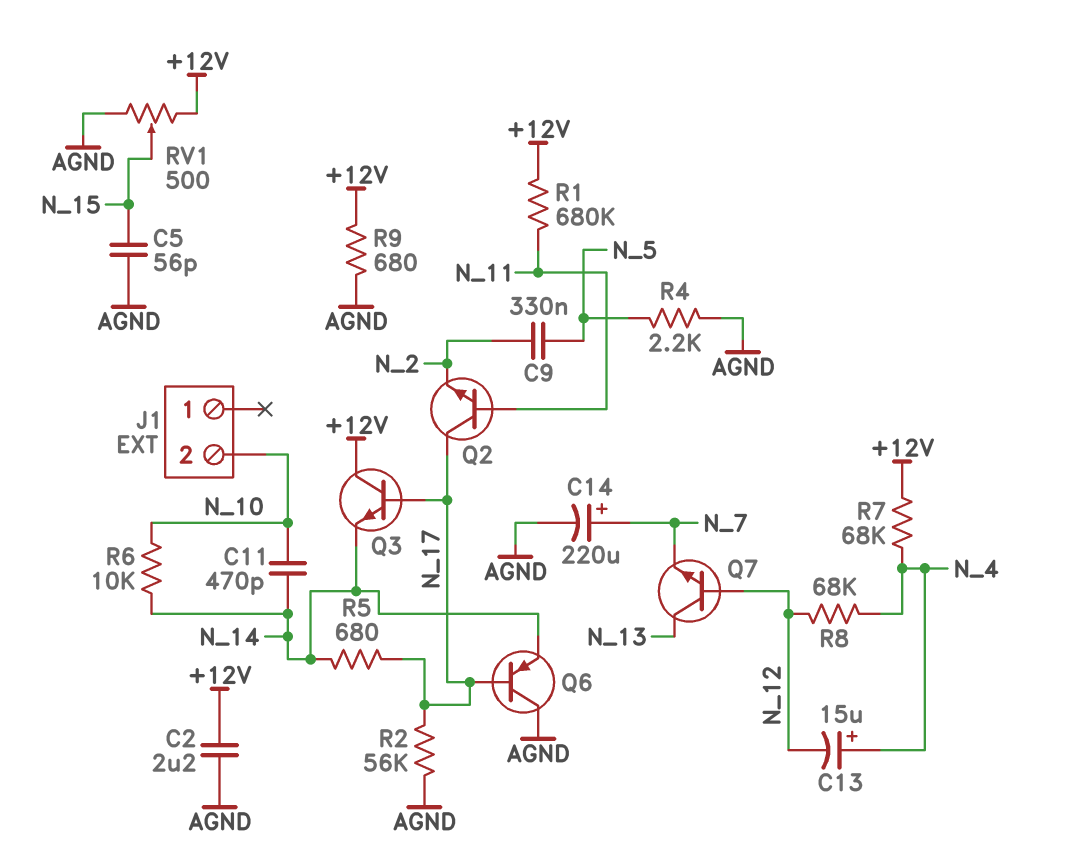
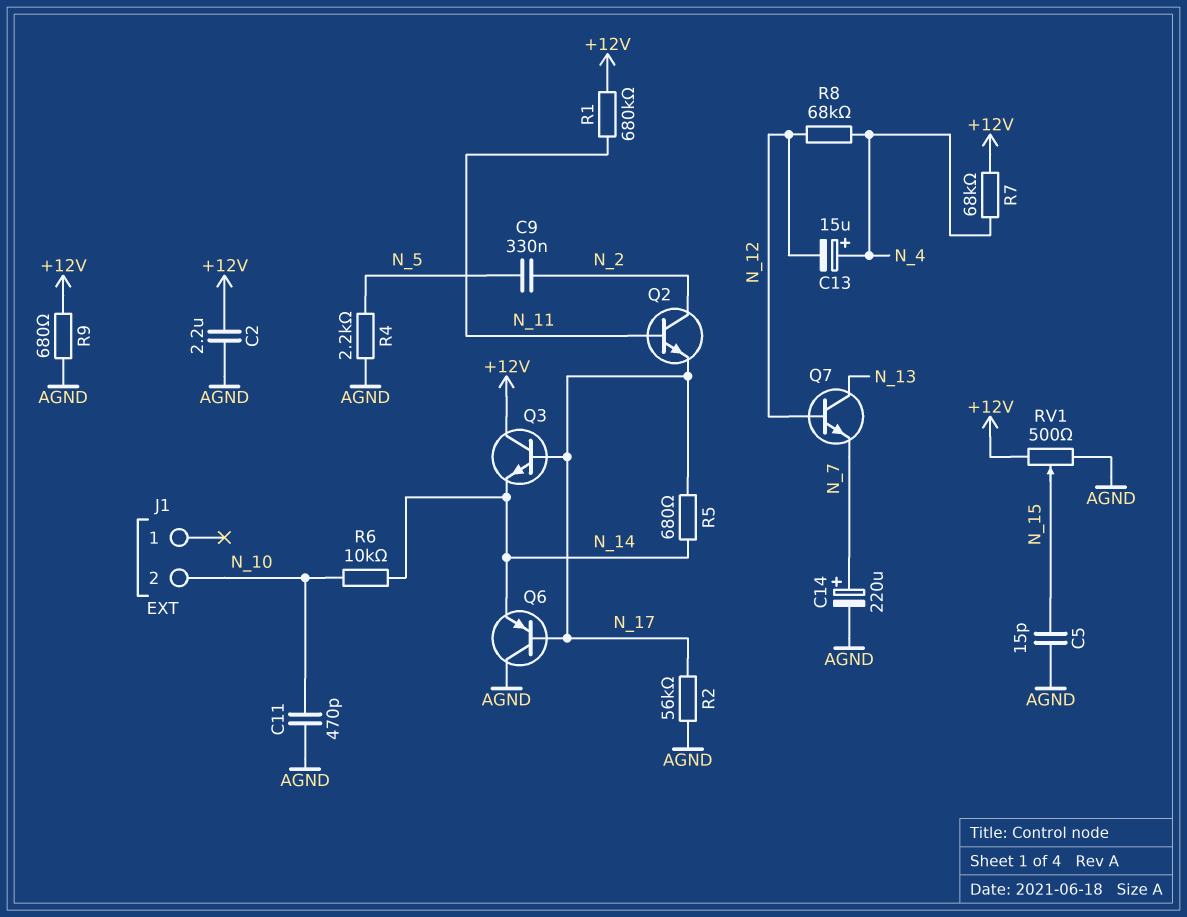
C5: 56pF (AGND, N_15) -> 15pF (AGND, N_15)
C11: 470pF (N_10, N_14) -> 470pF (AGND, N_10)
Q2: NPN (B N_11, C N_17, E N_2) -> NPN (B N_11, C N_2, E N_17)

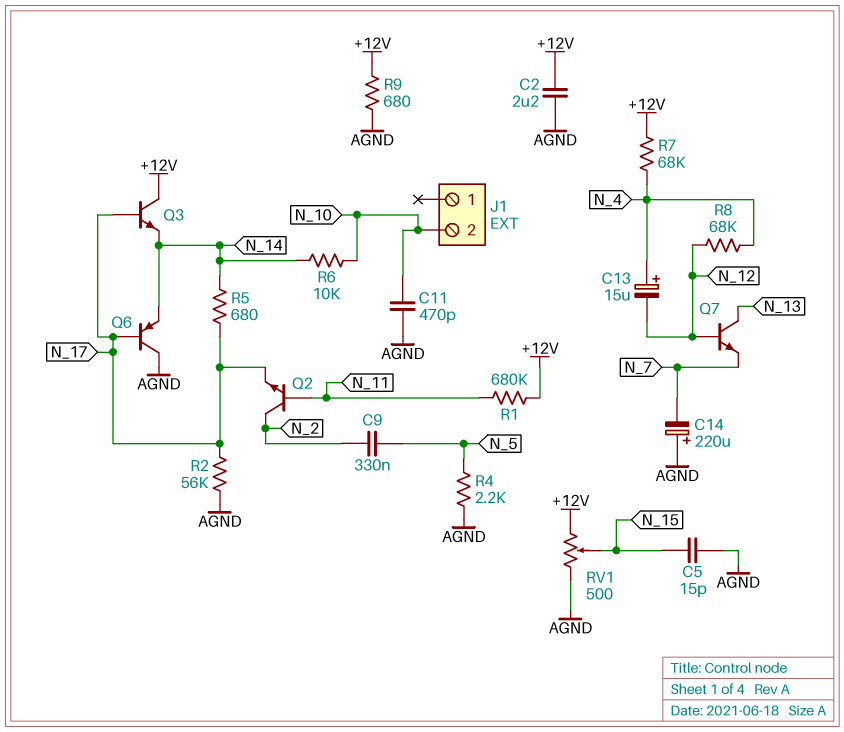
C14: 220uF (plus N_7, minus AGND) -> 220uF (plus AGND, minus N_7)

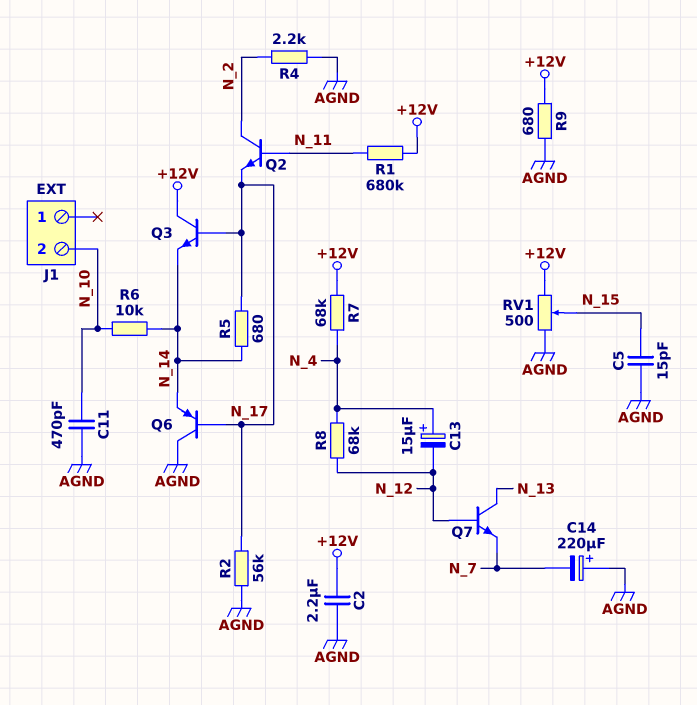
C9: 330nF (N_2, N_5) -> none
R4: 2.2k (AGND, N_5) -> 2.2k (AGND, N_2)

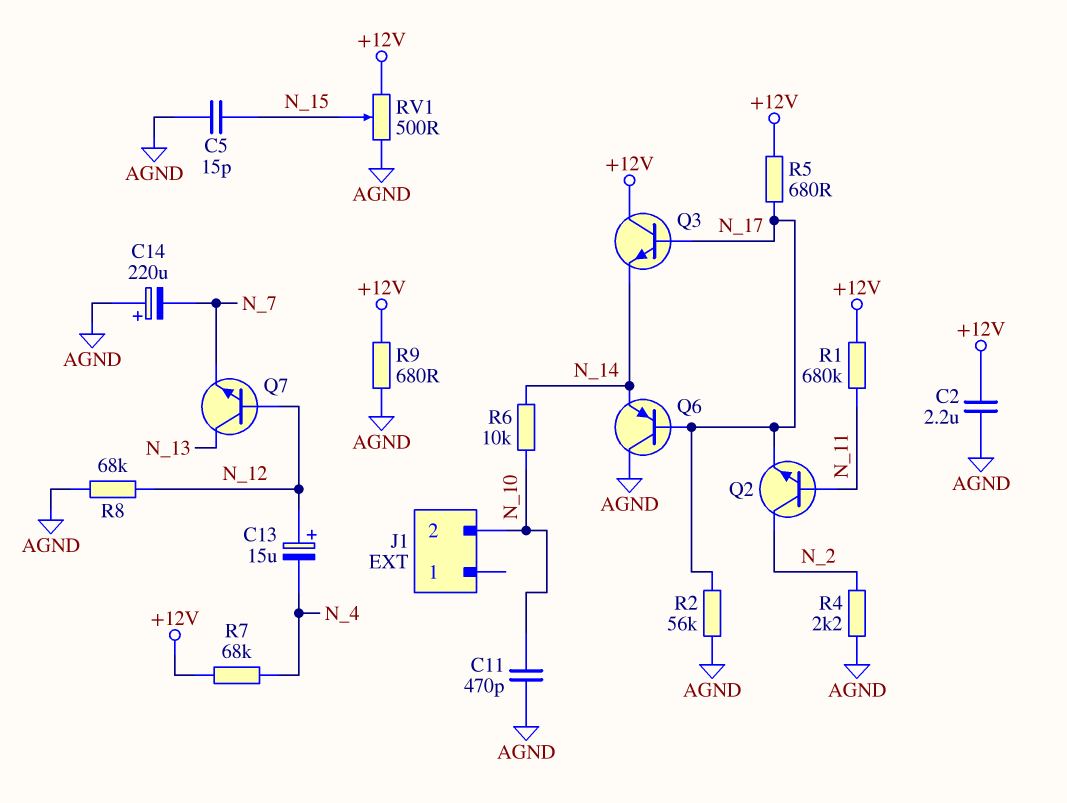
C13: 15uF (plus N_4, minus N_12) -> 15uF (plus N_12, minus N_4)
R5: 680 (N_14, N_17) -> 680 (+12V, N_17)
R8: 68k (N_4, N_12) -> 68k (AGND, N_12)

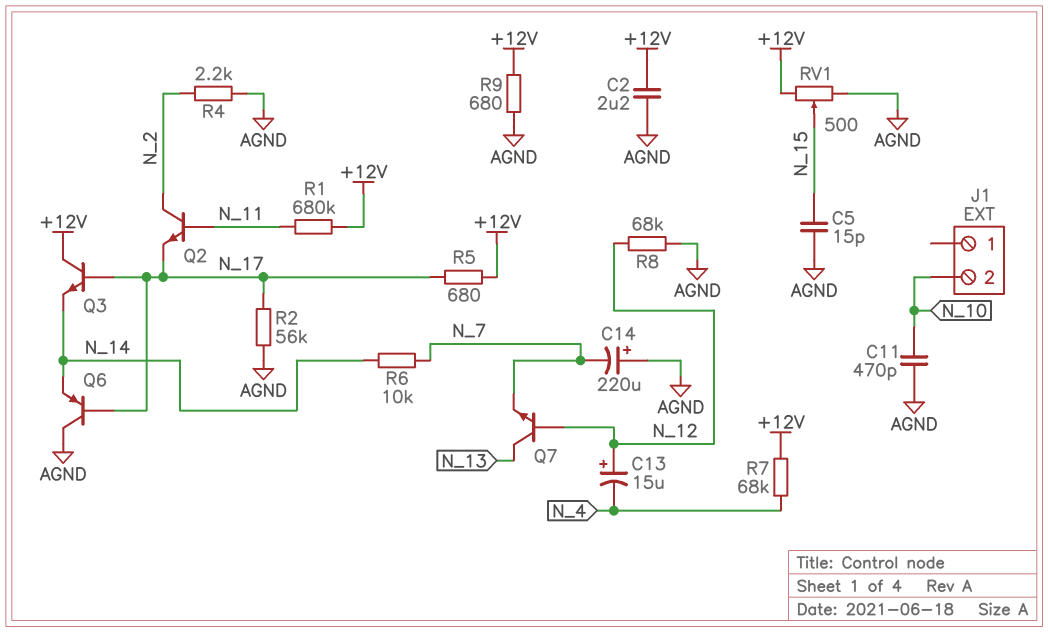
R6: 10k (N_10, N_14) -> 10k (N_7, N_14)

